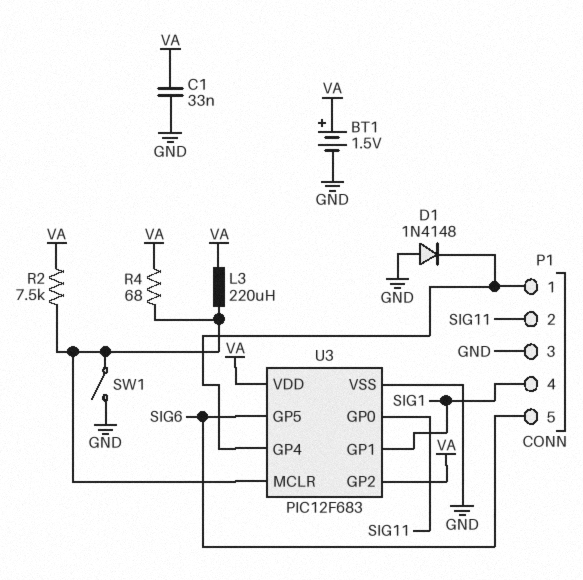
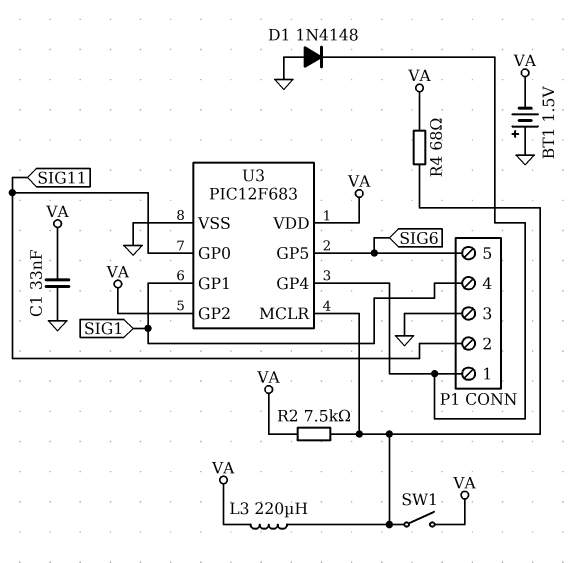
BT1: 1.5V (plus VA, minus GND) -> 1.5V (plus GND, minus VA)
SW1: switch (GND, U3/MCLR) -> switch (U3/MCLR, VA)

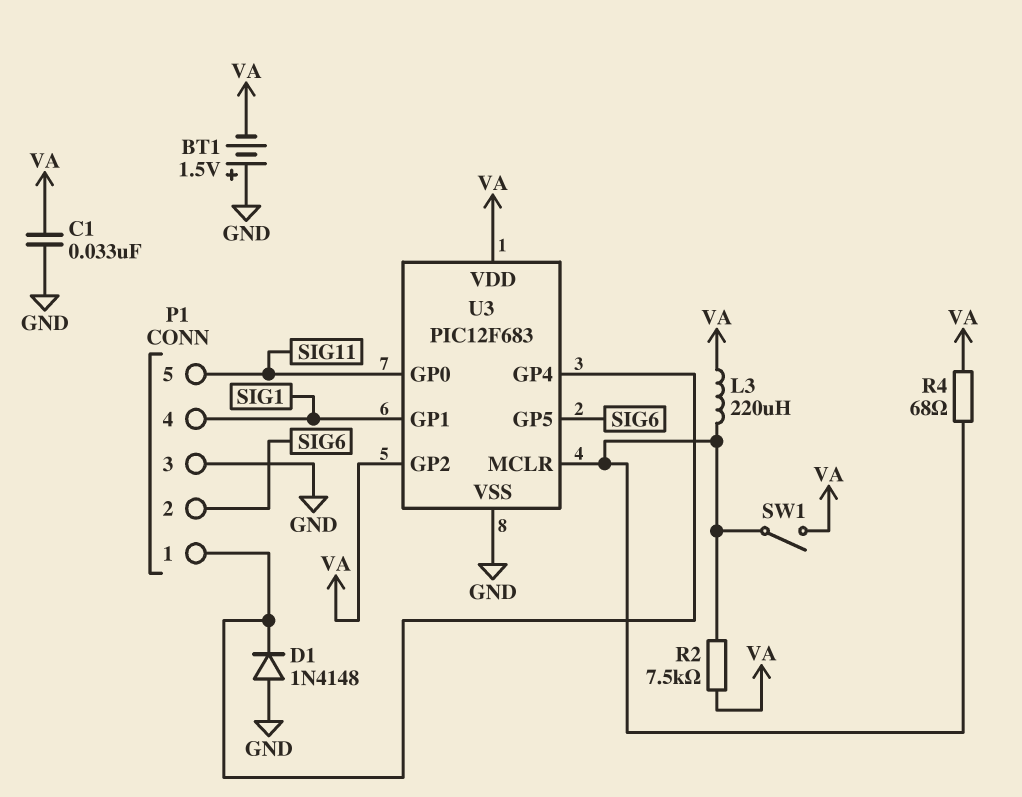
P1 pin 2: SIG11 -> SIG6
P1 pin 5: SIG6 -> SIG11

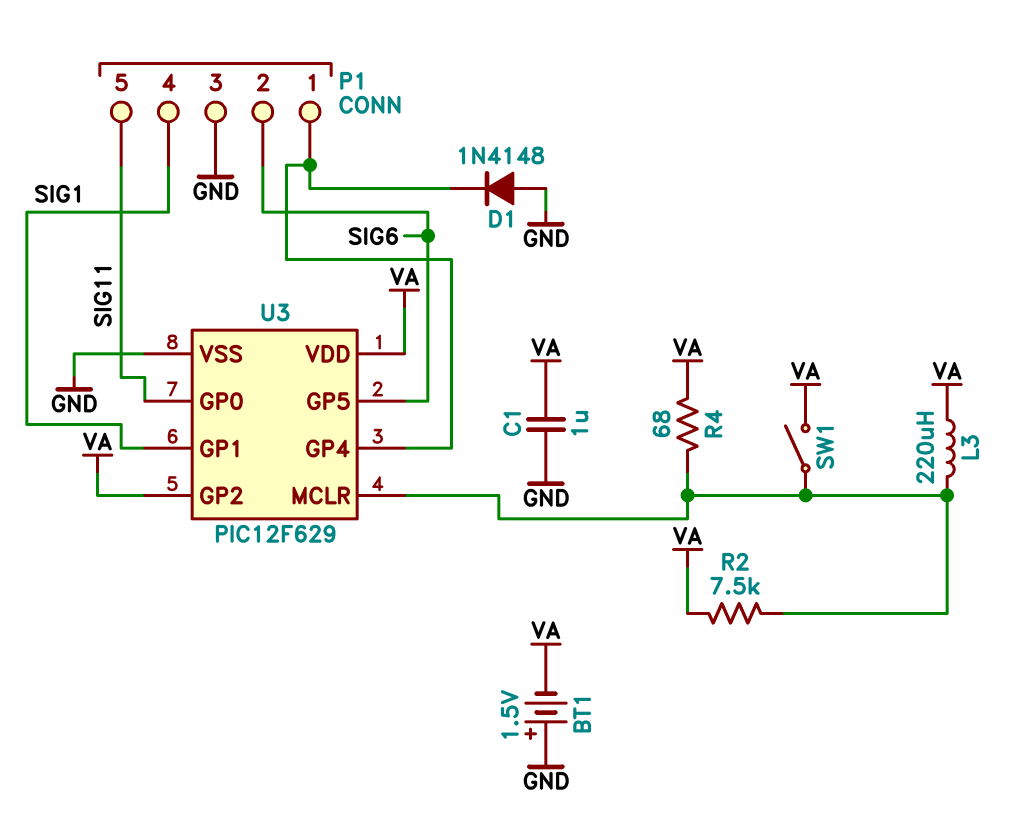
C1: 33nF (GND, VA) -> 1uF (GND, VA)
U3: PIC12F683 -> PIC12F629

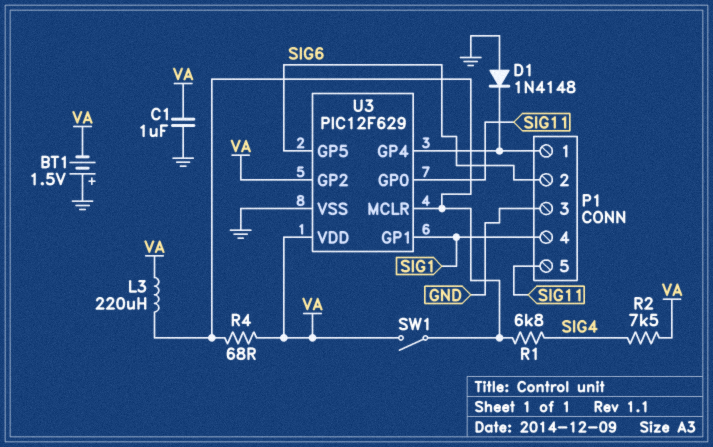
R1: none -> 6.8k (SIG4, U3/MCLR)
R2: 7.5k (U3/MCLR, VA) -> 7.5k (SIG4, VA)

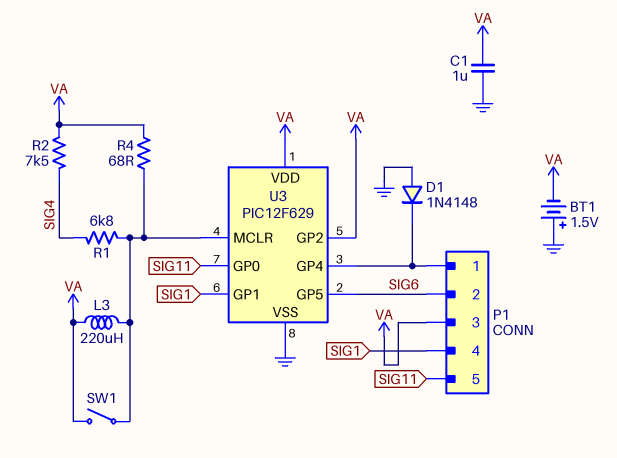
P1 pin 3: GND -> VA

